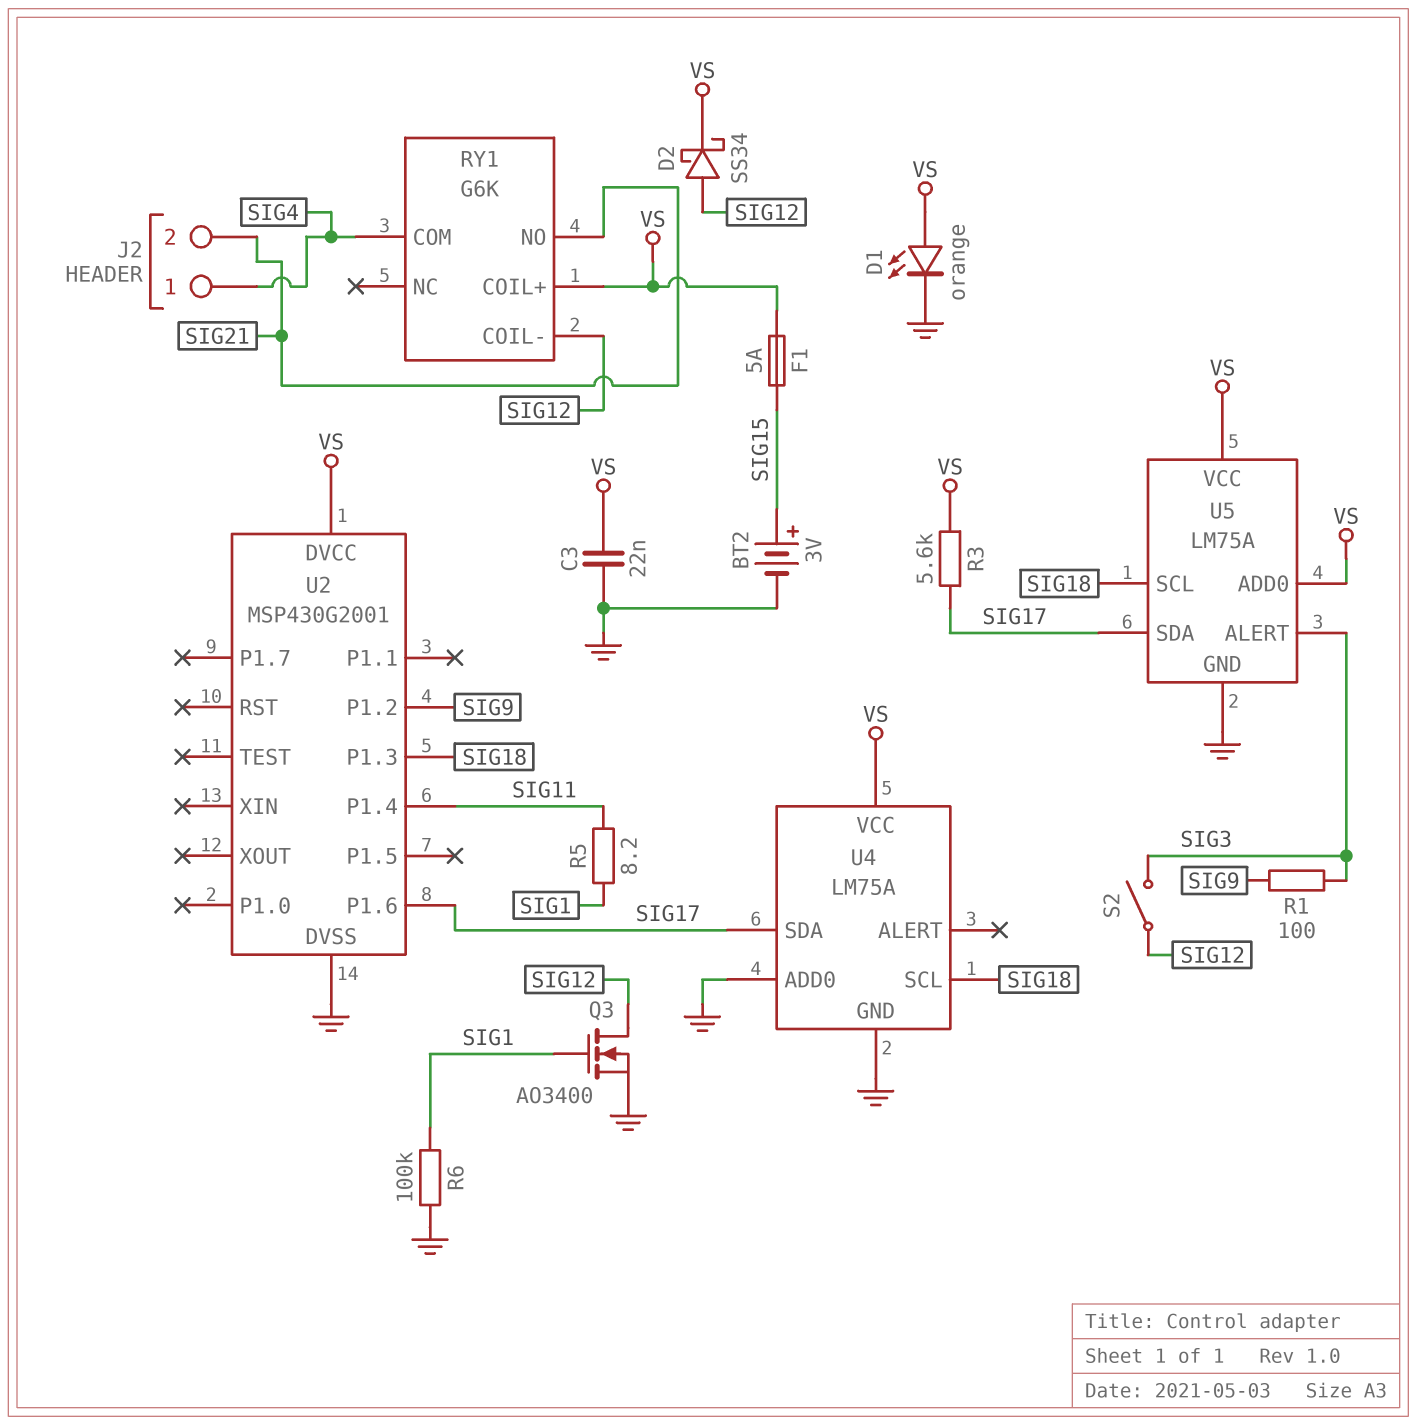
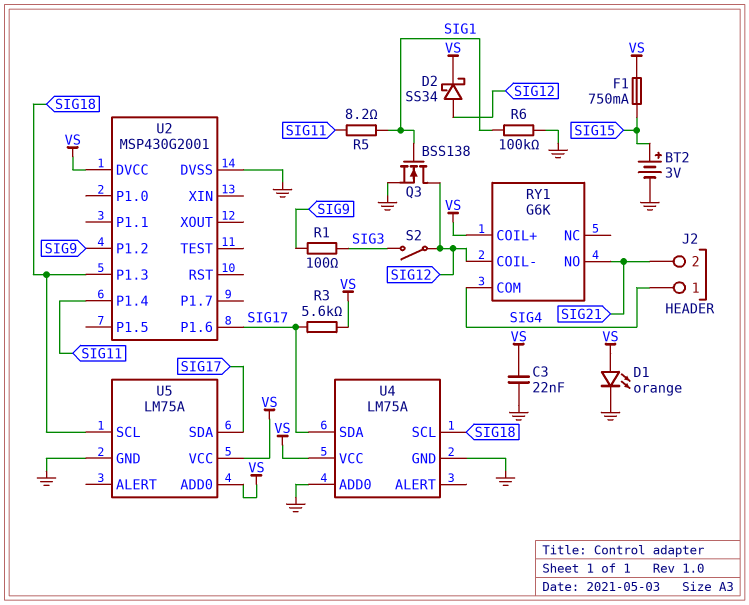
F1: 5A (SIG15, VS) -> 750mA (SIG15, VS)
Q3: NMOS AO3400 (G SIG1, D SIG12, S GND) -> NMOS BSS138 (G SIG1, D SIG12, S GND)
U5 pin ALERT: SIG3 -> none

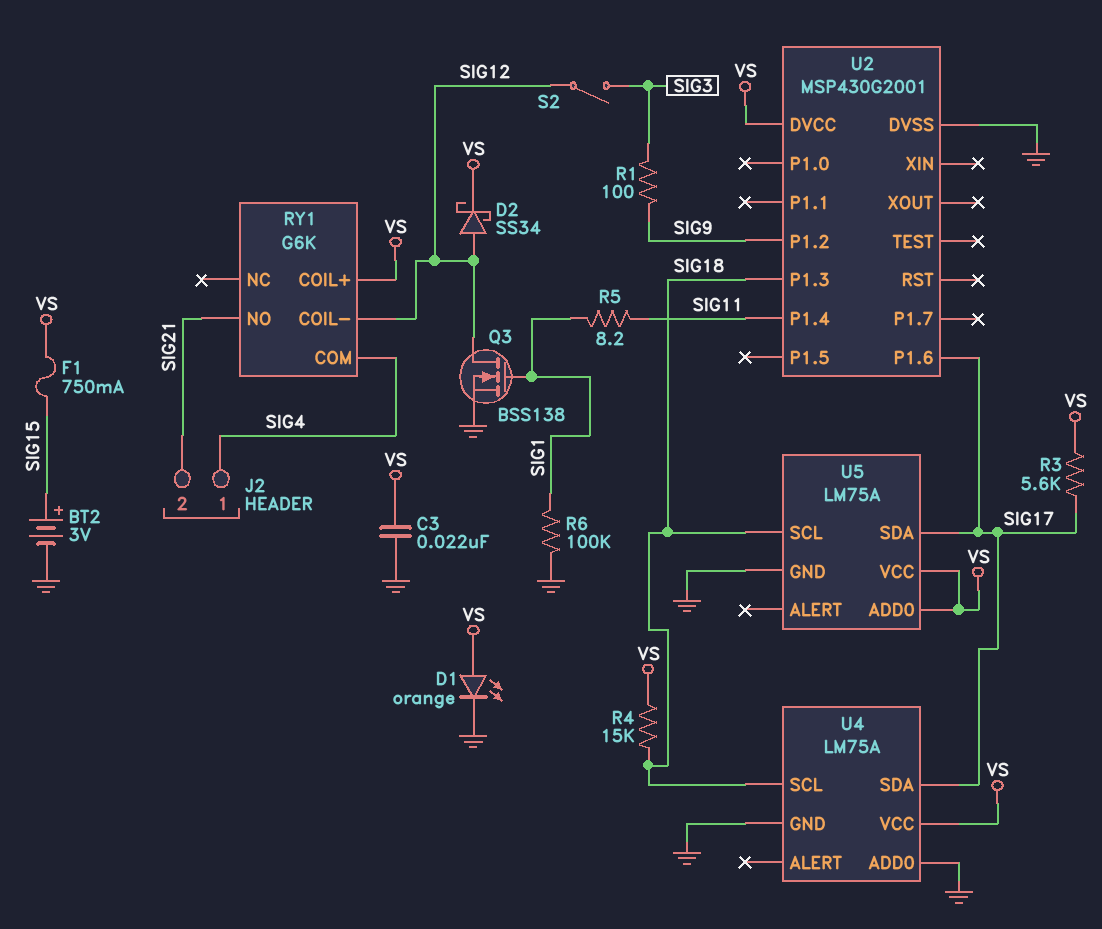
R4: none -> 15k (SIG18, VS)

